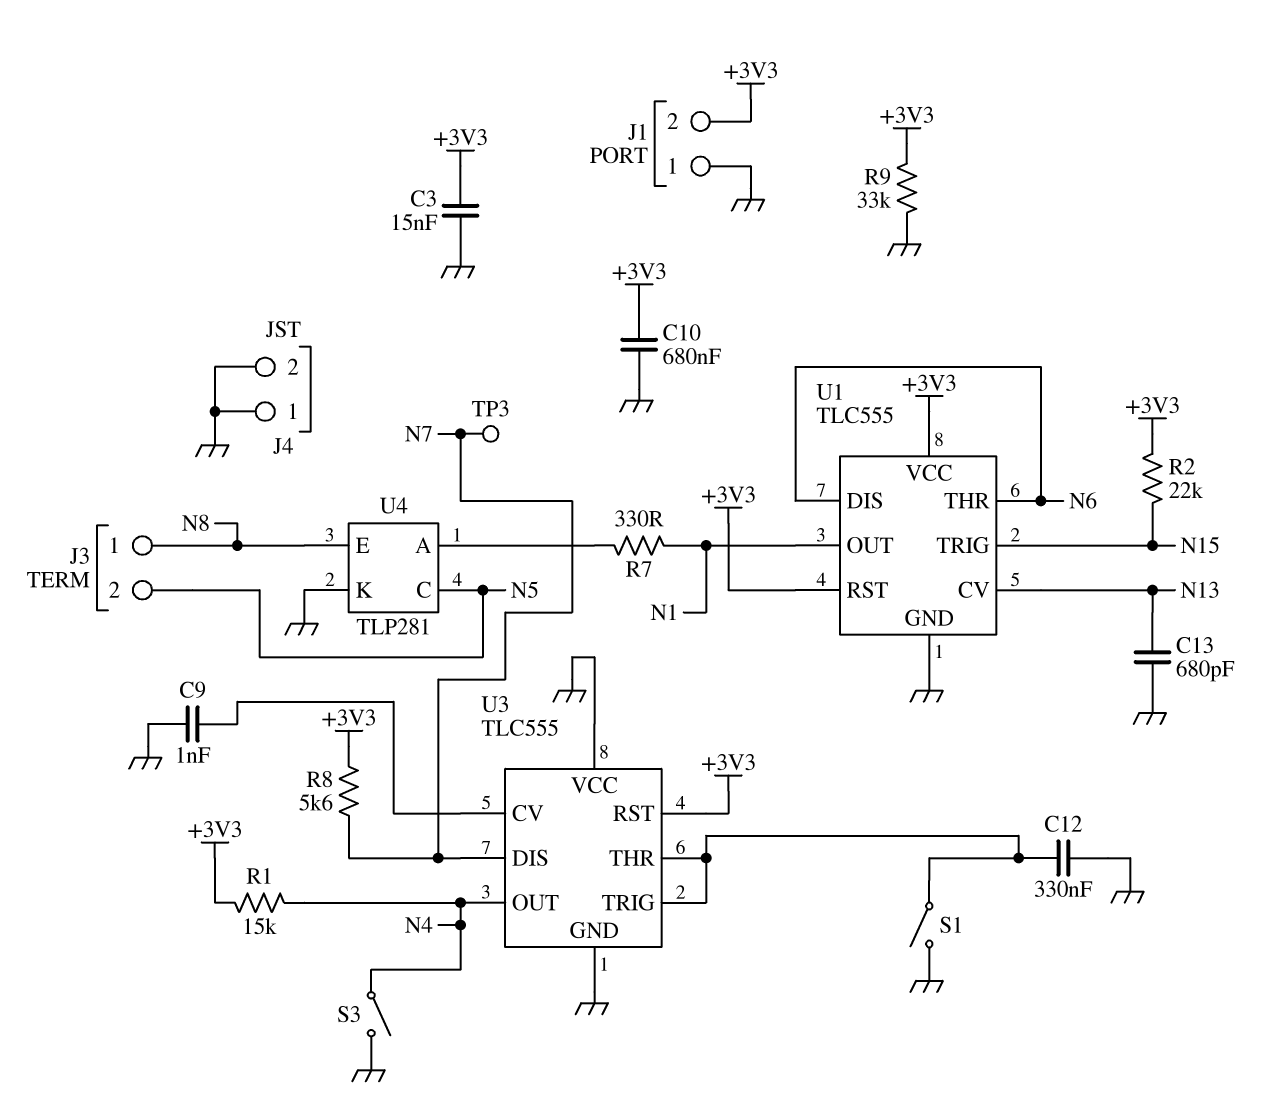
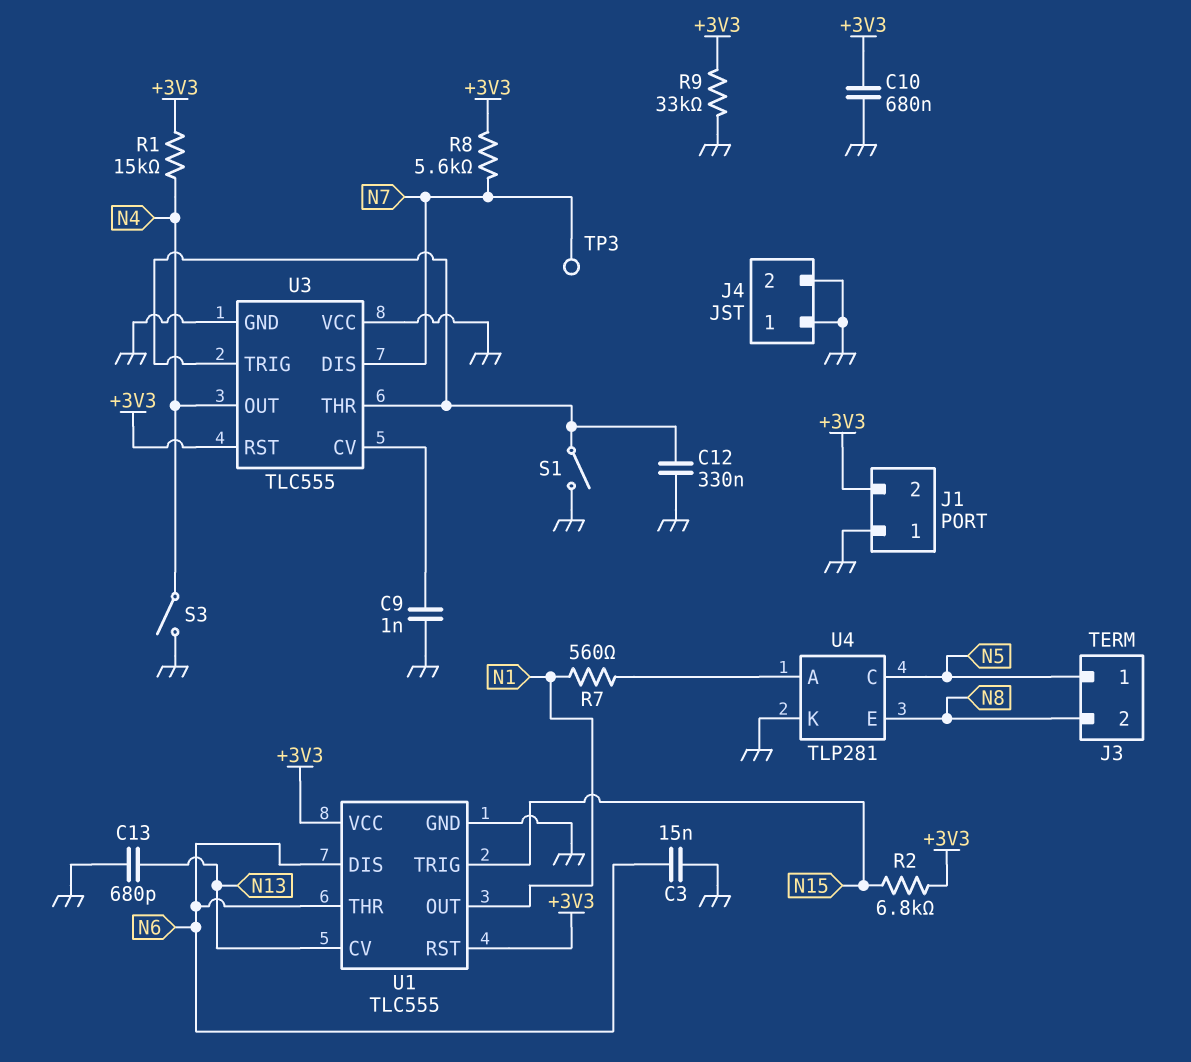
C3: 15nF (+3V3, GND) -> 15nF (GND, N6)
J3 pin 1: N8 -> N5
J3 pin 2: N5 -> N8
R2: 22k (+3V3, N15) -> 6.8k (+3V3, N15)
R7: 330 (N1, U4/A) -> 560 (N1, U4/A)

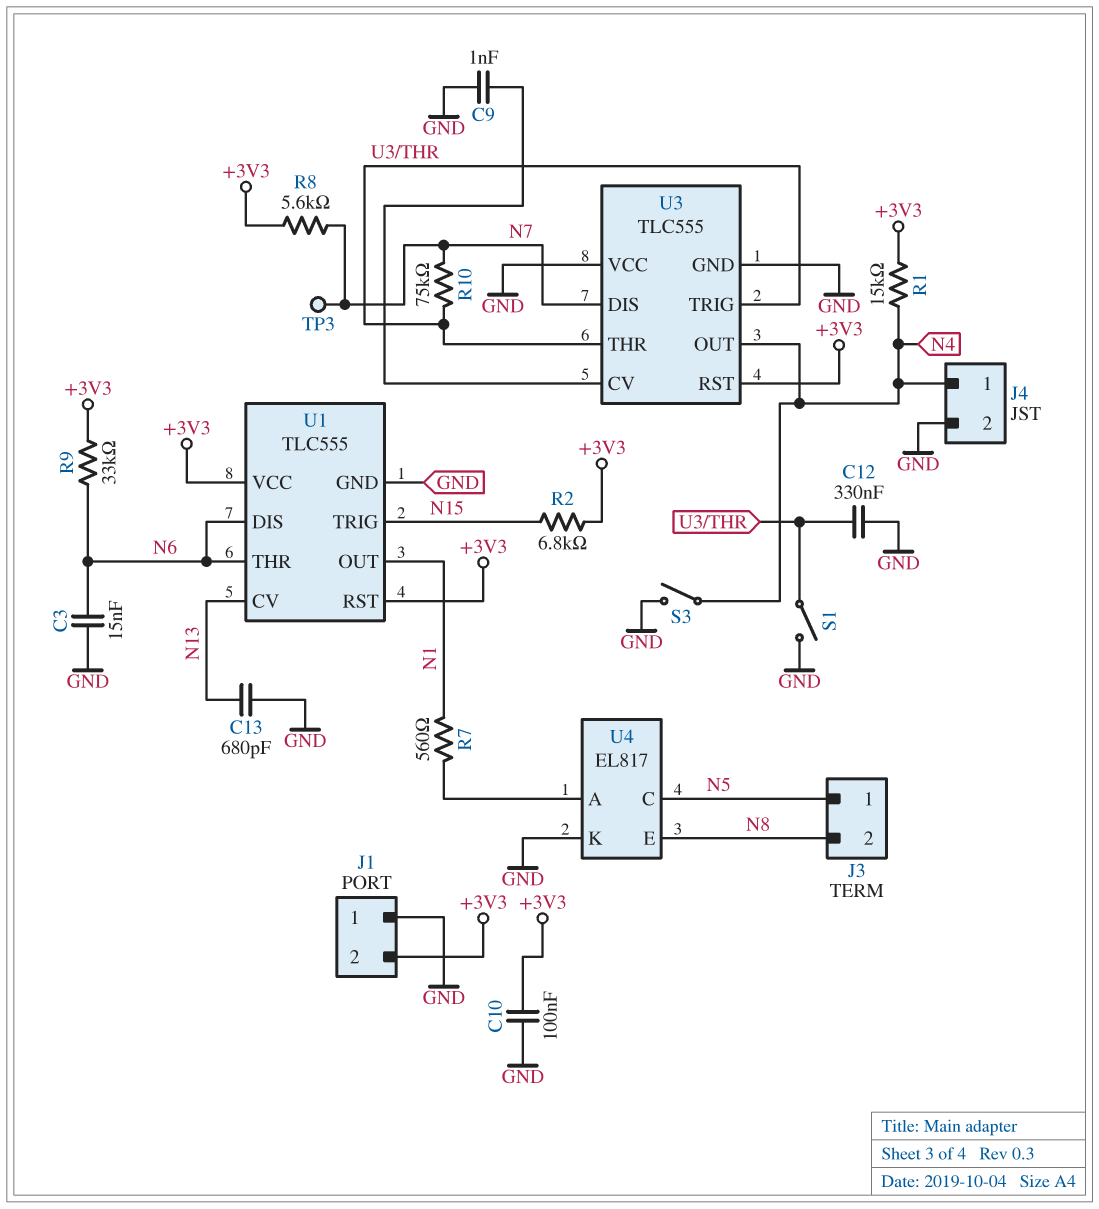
C10: 680nF (+3V3, GND) -> 100nF (+3V3, GND)
J4 pin 1: GND -> N4
R9: 33k (+3V3, GND) -> 33k (+3V3, N6)
R10: none -> 75k (N7, U3/THR)
U4: TLP281 -> EL817

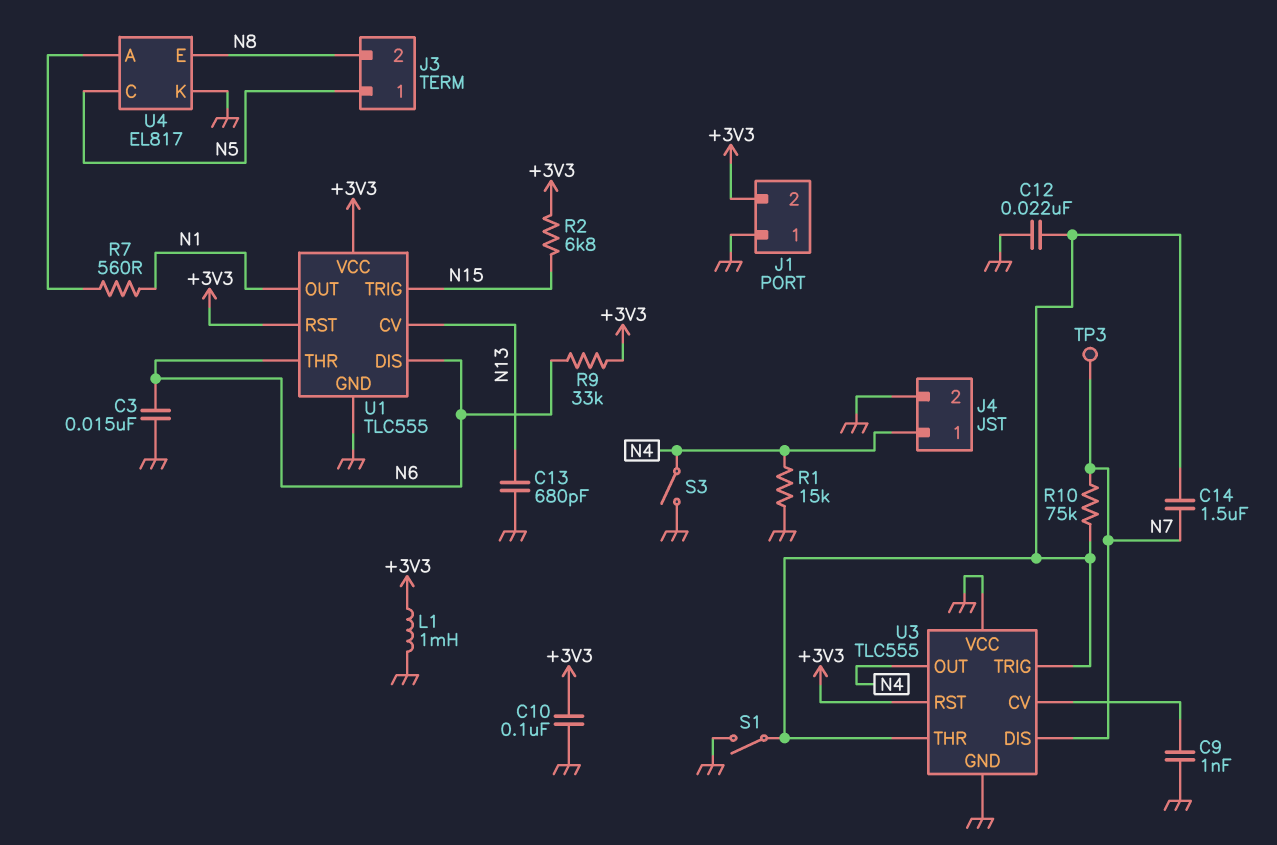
C12: 330nF (GND, U3/THR) -> 22nF (GND, U3/THR)
C14: none -> 1.5uF (N7, U3/THR)
L1: none -> 1mH (+3V3, GND)
R1: 15k (+3V3, N4) -> 15k (GND, N4)
R8: 5.6k (+3V3, N7) -> none

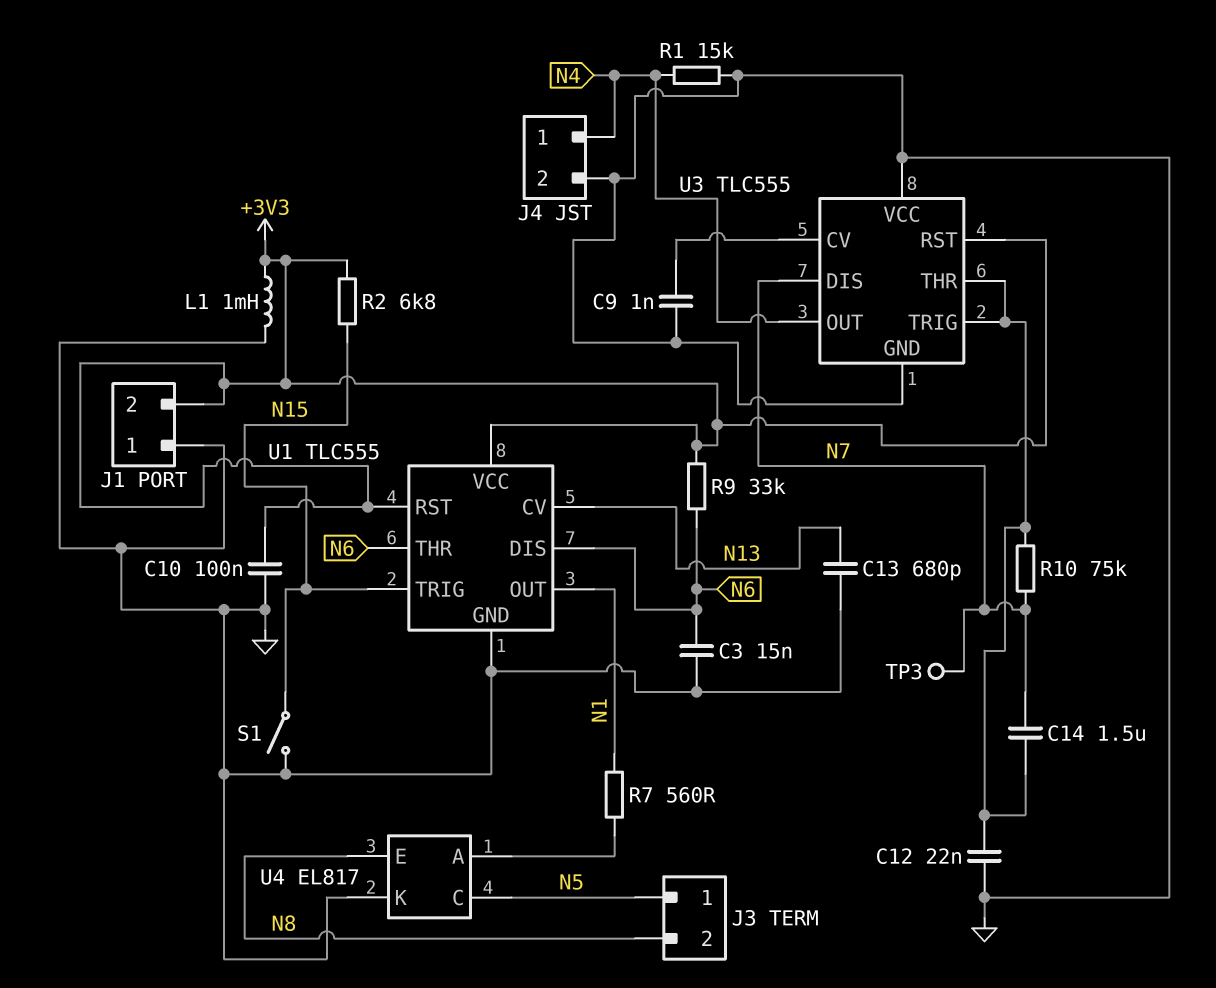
S1: switch (GND, U3/THR) -> switch (GND, N15)
S3: switch (GND, N4) -> none

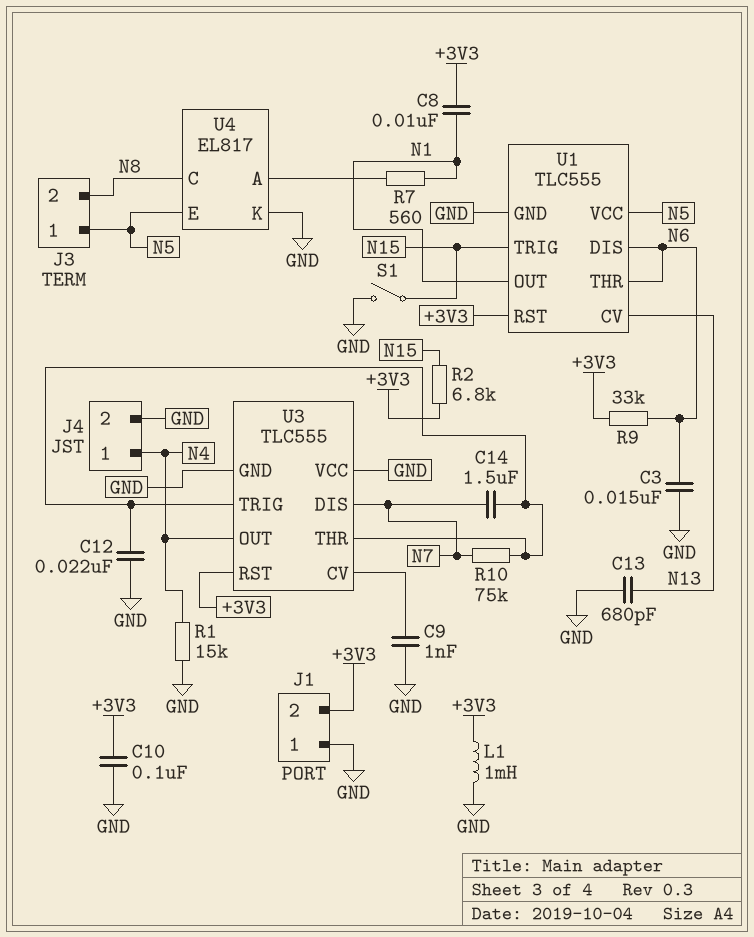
C8: none -> 10nF (+3V3, N1)
TP3: test point (N7) -> none
U1 pin VCC: +3V3 -> N5
U4 pin C: N5 -> N8
U4 pin E: N8 -> N5

